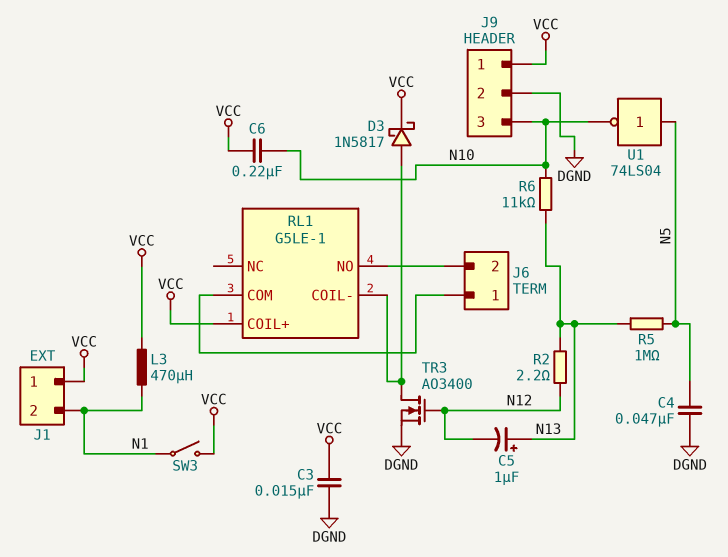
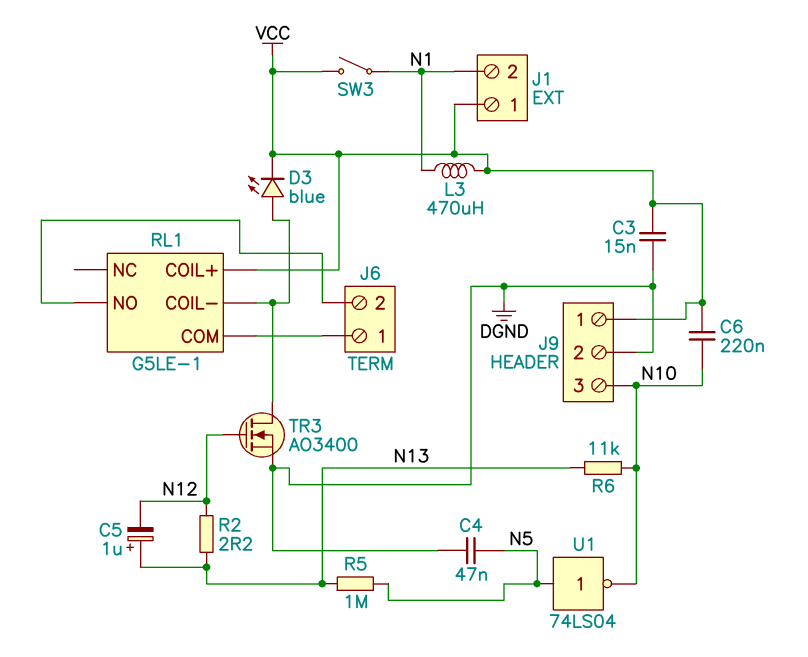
D3: schottky 1N5817 (A RL1/COIL-, K VCC) -> LED blue (A RL1/COIL-, K VCC)

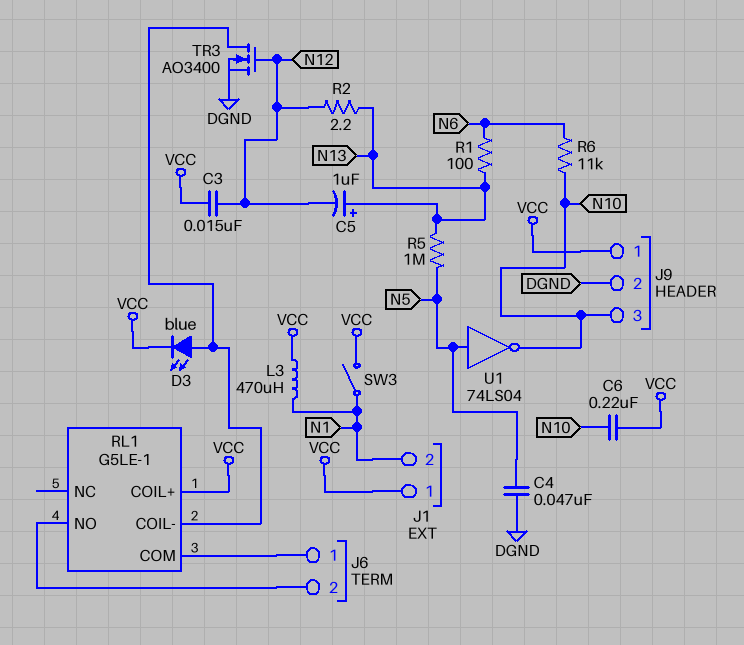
C3: 15nF (DGND, VCC) -> 15nF (N12, VCC)
R1: none -> 100 (N6, N13)
R6: 11k (N10, N13) -> 11k (N6, N10)

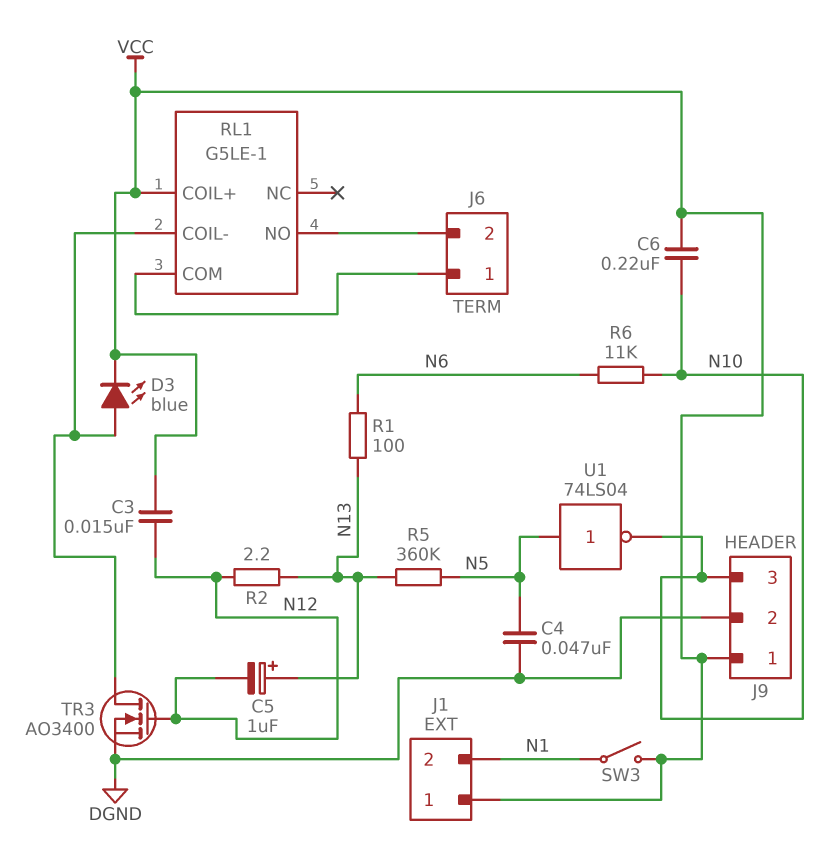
L3: 470uH (N1, VCC) -> none
R5: 1M (N5, N13) -> 360k (N5, N13)

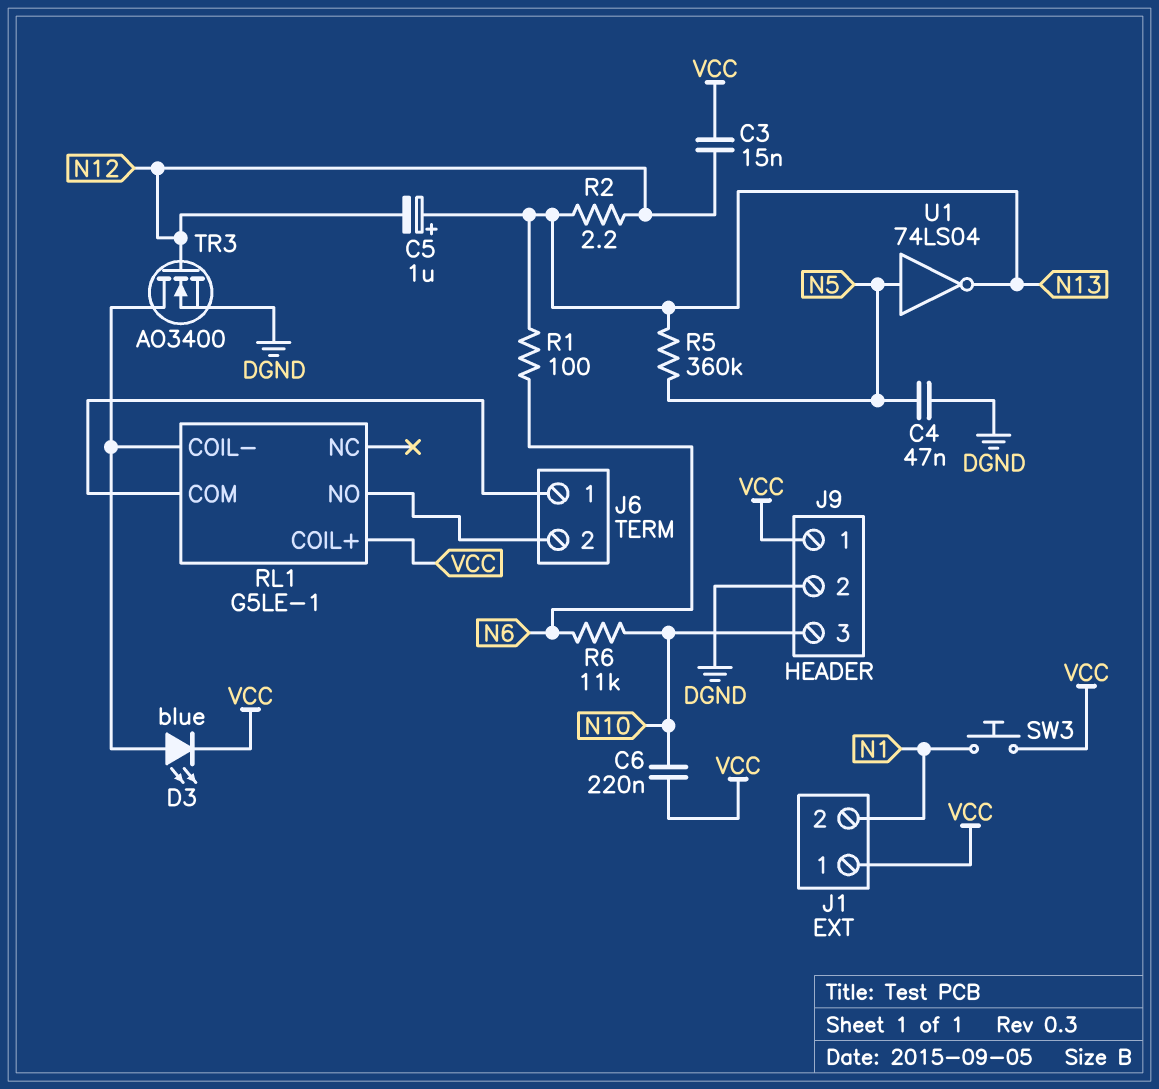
SW3: switch (N1, VCC) -> button (N1, VCC)
U1: NOT 74LS04 (in N5, out N10) -> NOT 74LS04 (in N5, out N13)

